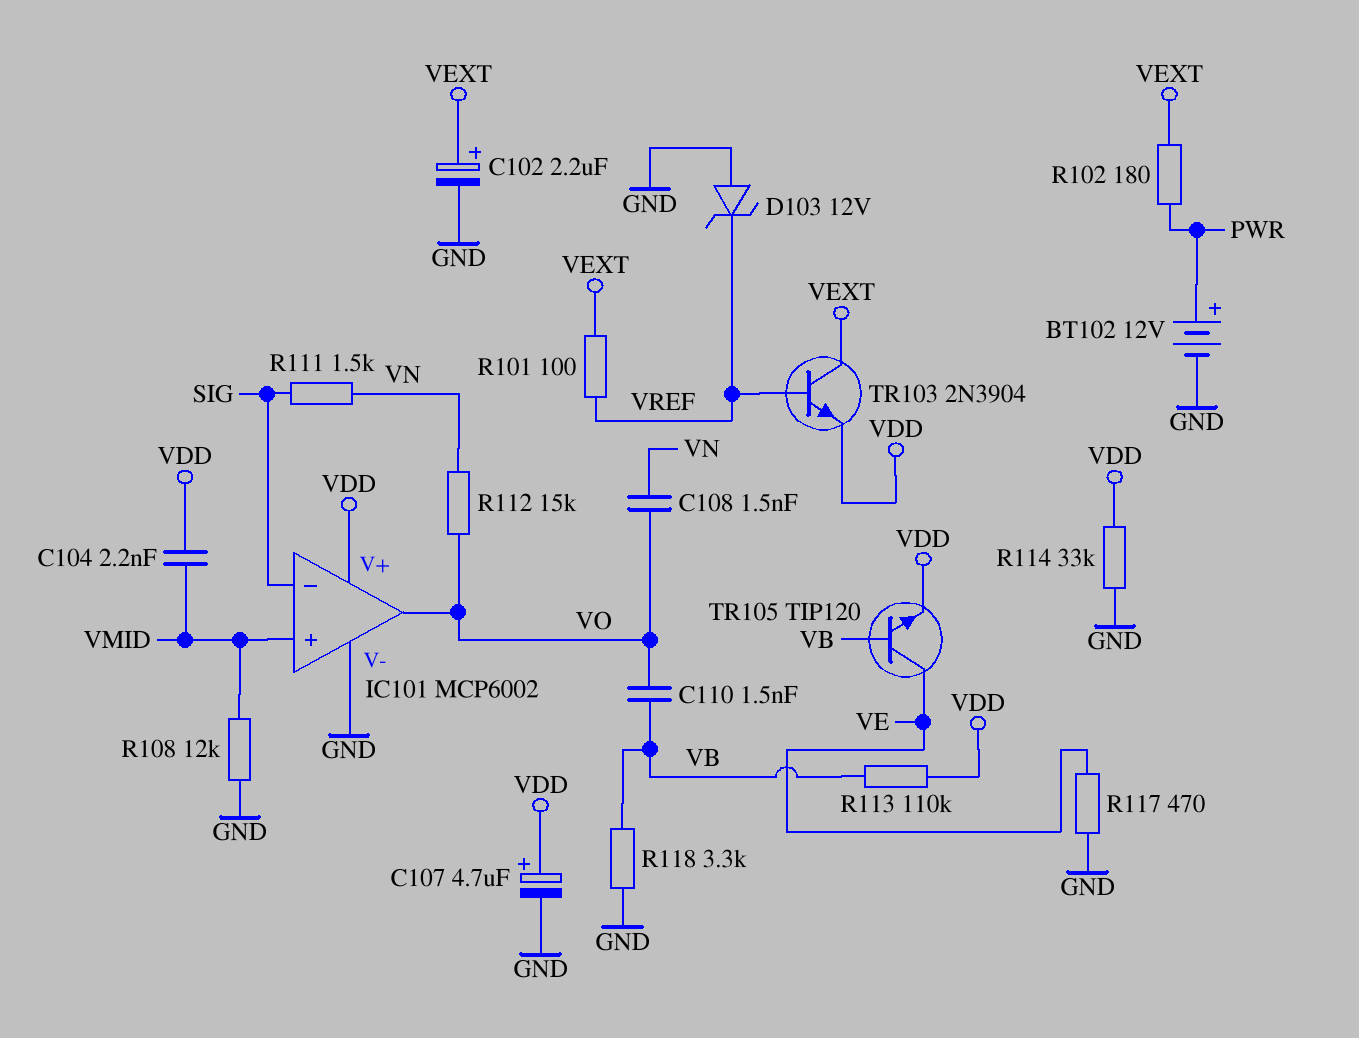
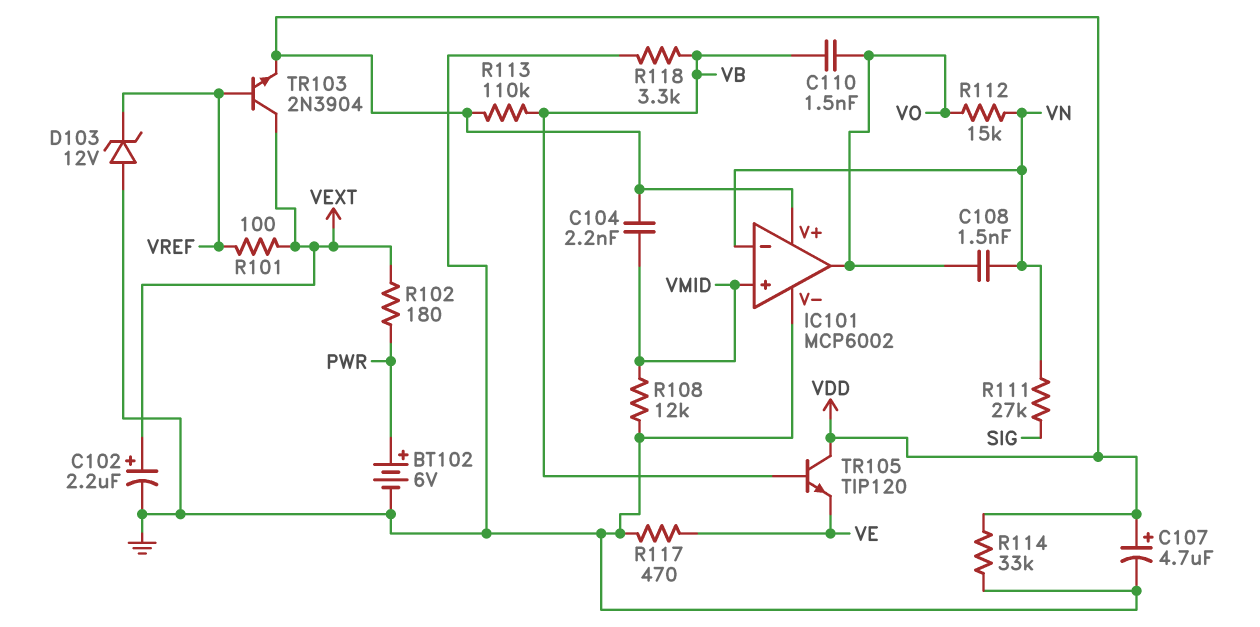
BT102: 12V (plus PWR, minus GND) -> 6V (plus PWR, minus GND)
IC101 pin in-: SIG -> VN
R111: 1.5k (SIG, VN) -> 27k (SIG, VN)
TR105: NPN TIP120 (B VB, C VE, E VDD) -> NPN TIP120 (B VB, C VDD, E VE)

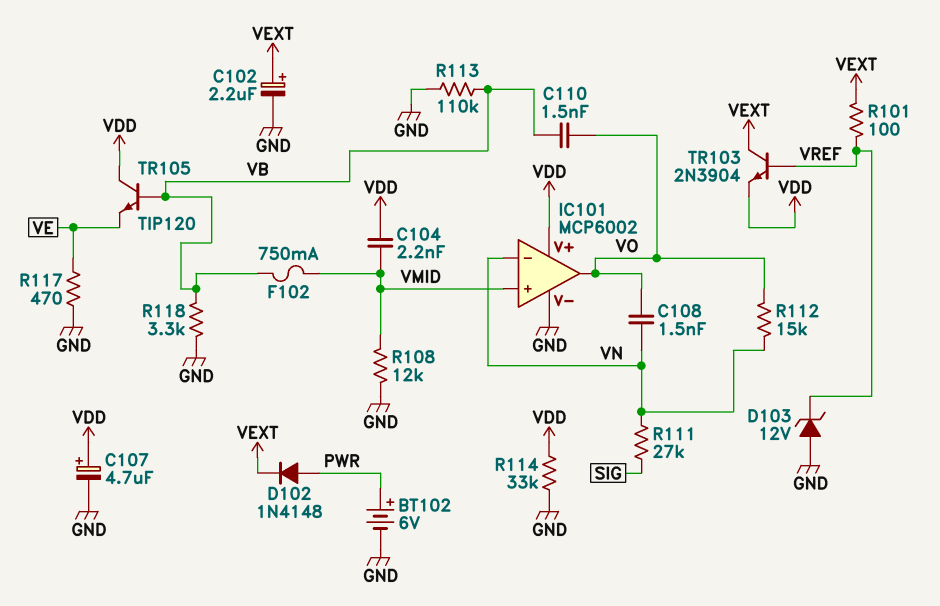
D102: none -> diode 1N4148 (A PWR, K VEXT)
F102: none -> 750mA (VB, VMID)
R102: 180 (PWR, VEXT) -> none
R113: 110k (VB, VDD) -> 110k (GND, VB)

